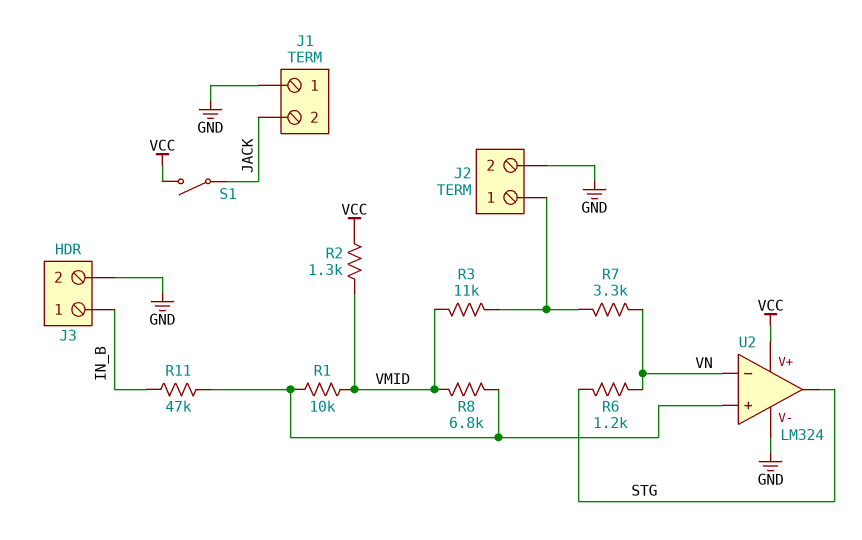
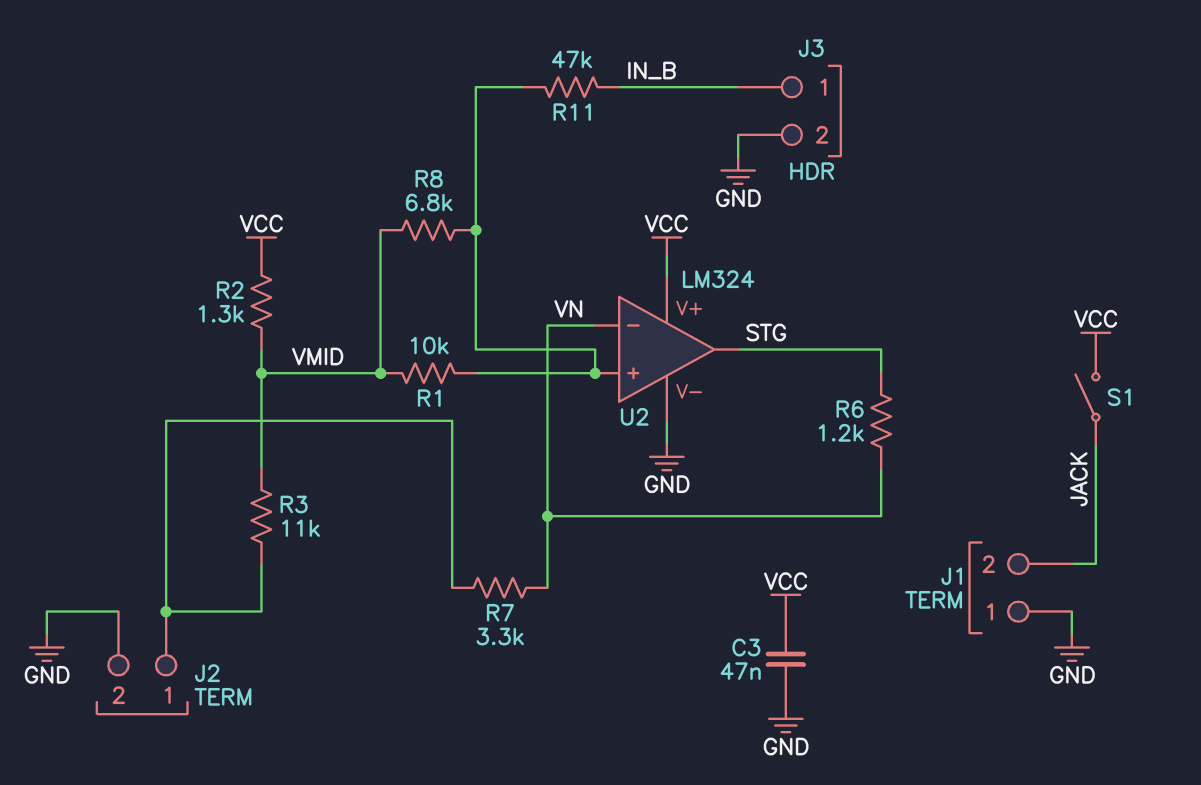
C3: none -> 47nF (GND, VCC)

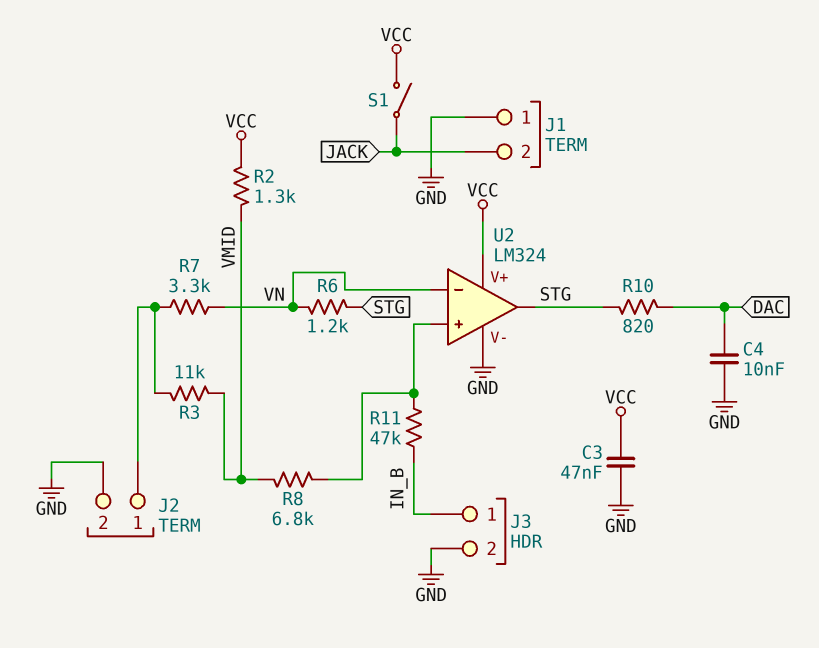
C4: none -> 10nF (DAC, GND)
R1: 10k (U2/in+, VMID) -> none
R10: none -> 820 (DAC, STG)

